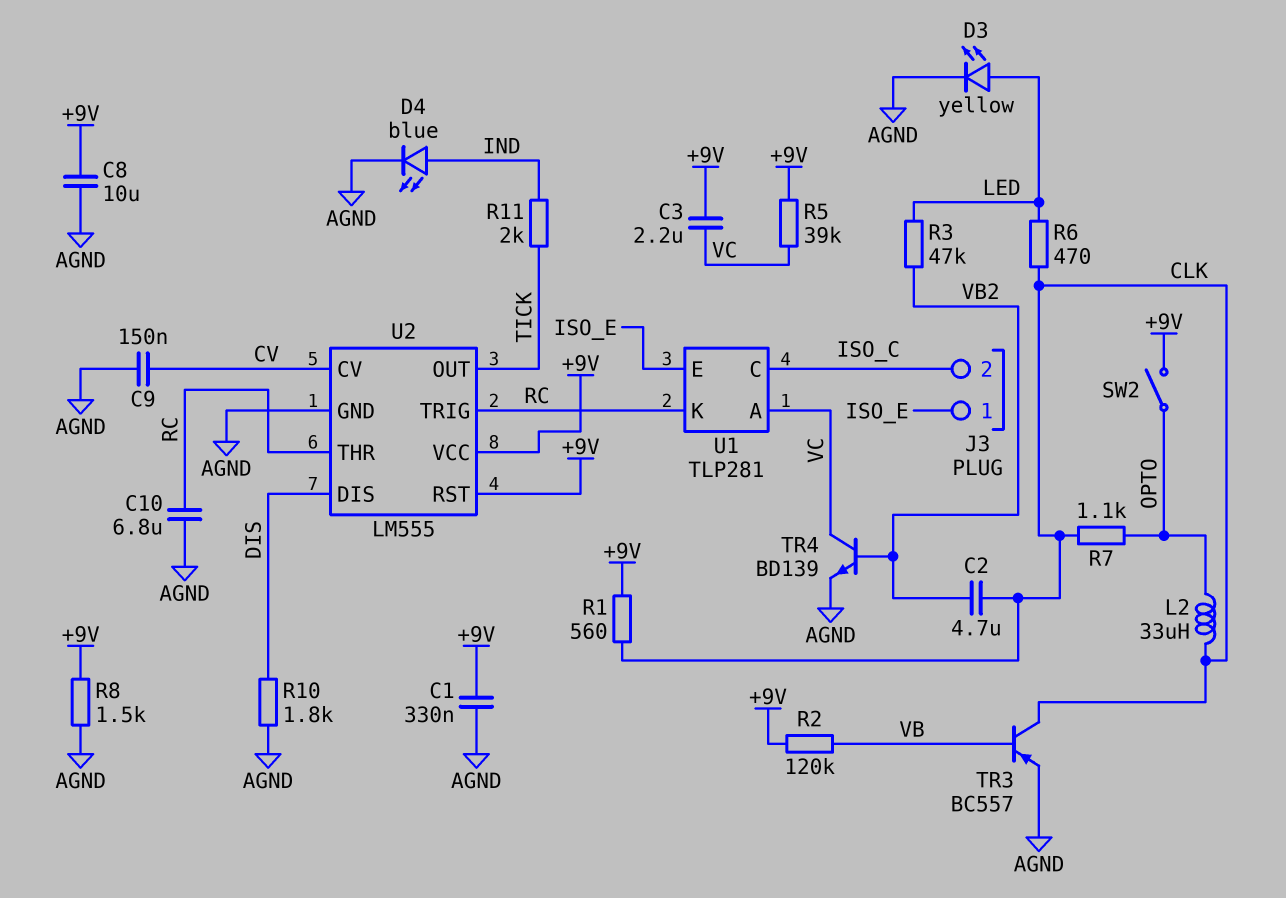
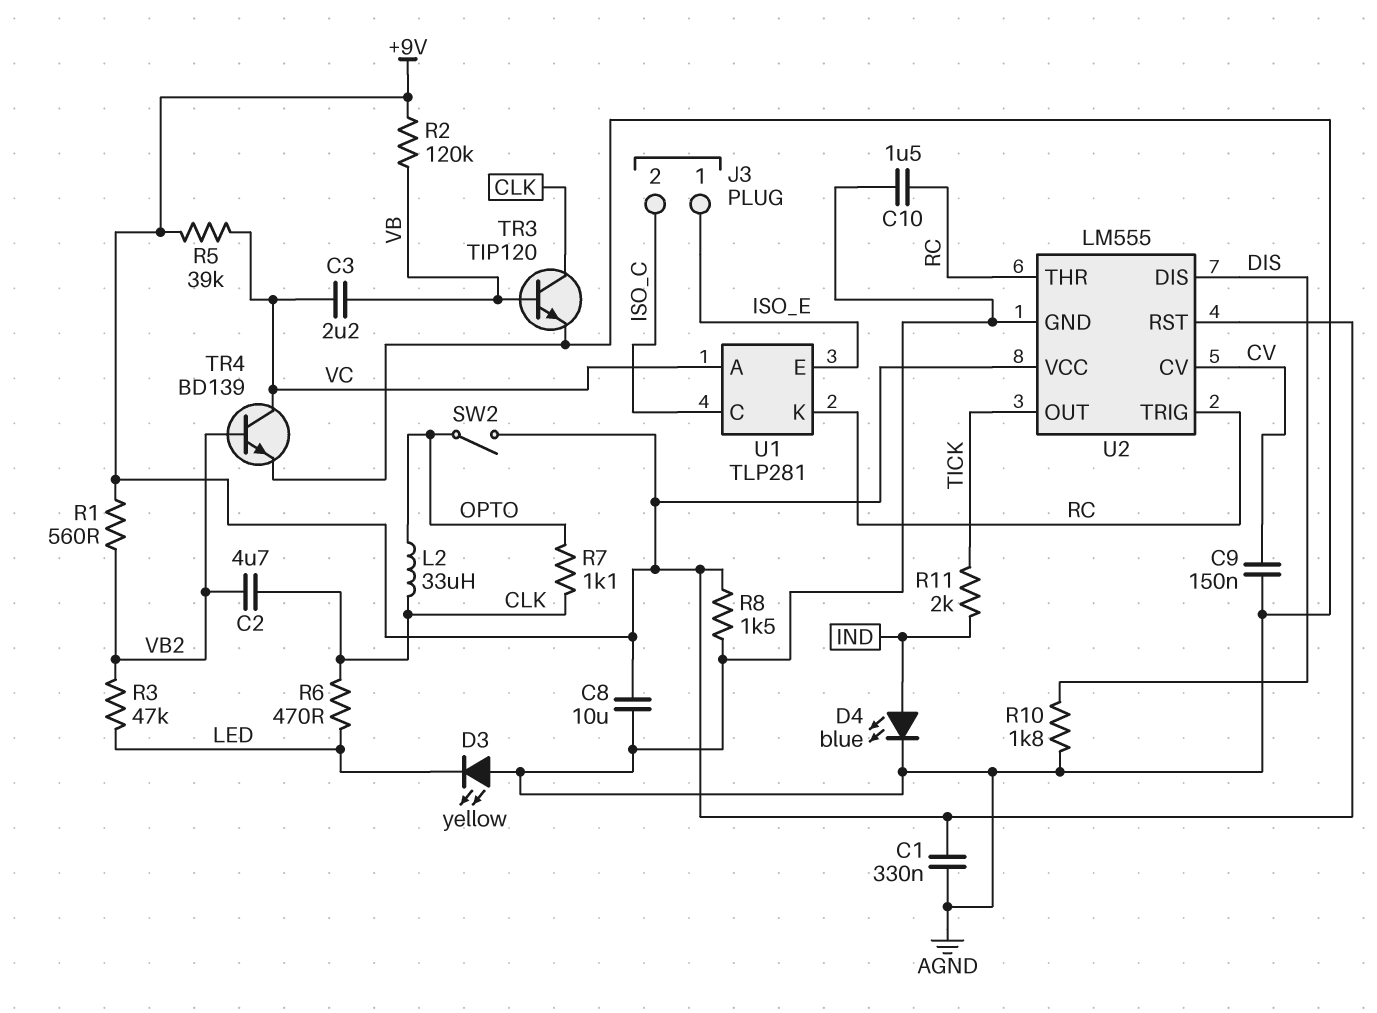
C3: 2.2uF (+9V, VC) -> 2.2uF (VB, VC)
C10: 6.8uF (AGND, RC) -> 1.5uF (AGND, RC)
D3: LED yellow (A LED, K AGND) -> LED yellow (A AGND, K LED)
R1: 560 (+9V, CLK) -> 560 (+9V, VB2)
TR3: PNP BC557 (B VB, C CLK, E AGND) -> NPN TIP120 (B VB, C CLK, E AGND)

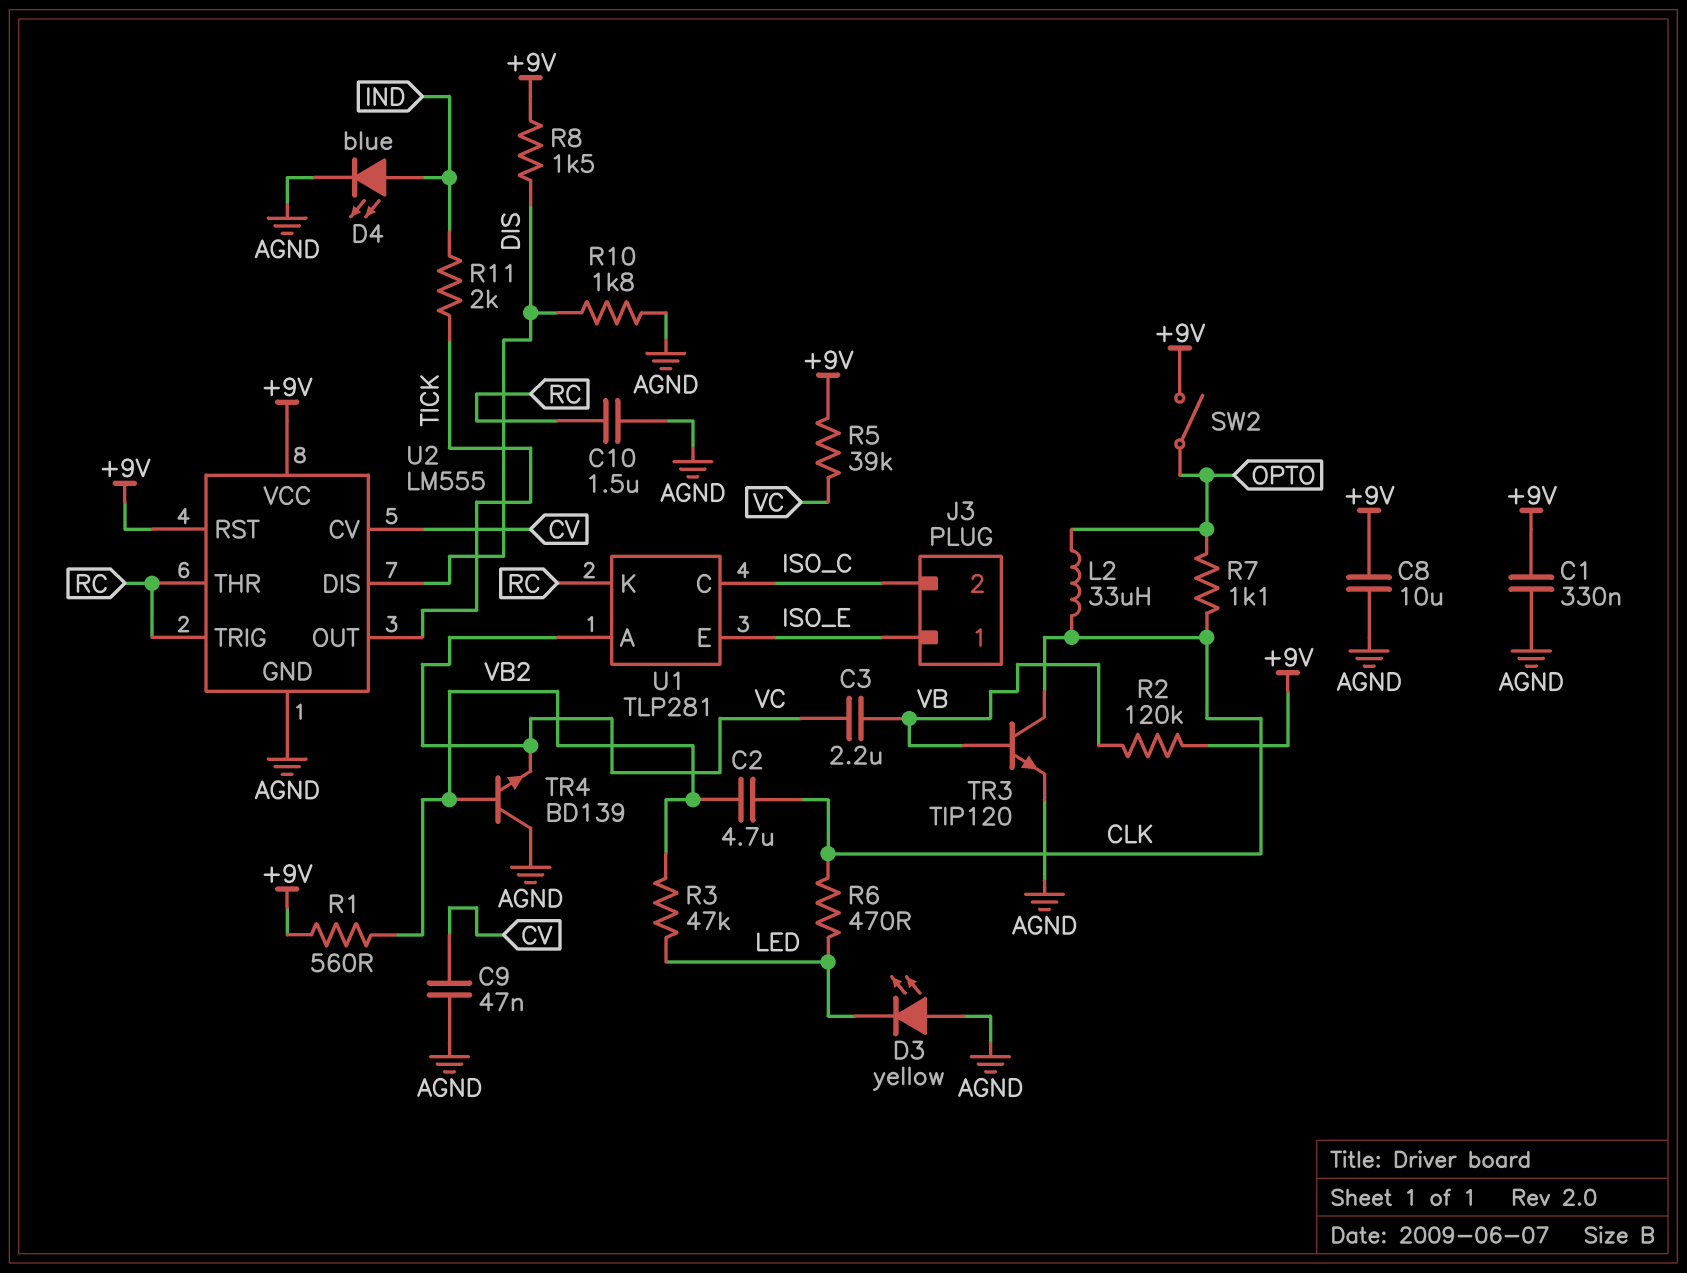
C9: 150nF (AGND, CV) -> 47nF (AGND, CV)
R8: 1.5k (+9V, AGND) -> 1.5k (+9V, DIS)
TR4: NPN BD139 (B VB2, C VC, E AGND) -> NPN BD139 (B VB2, C AGND, E VC)

